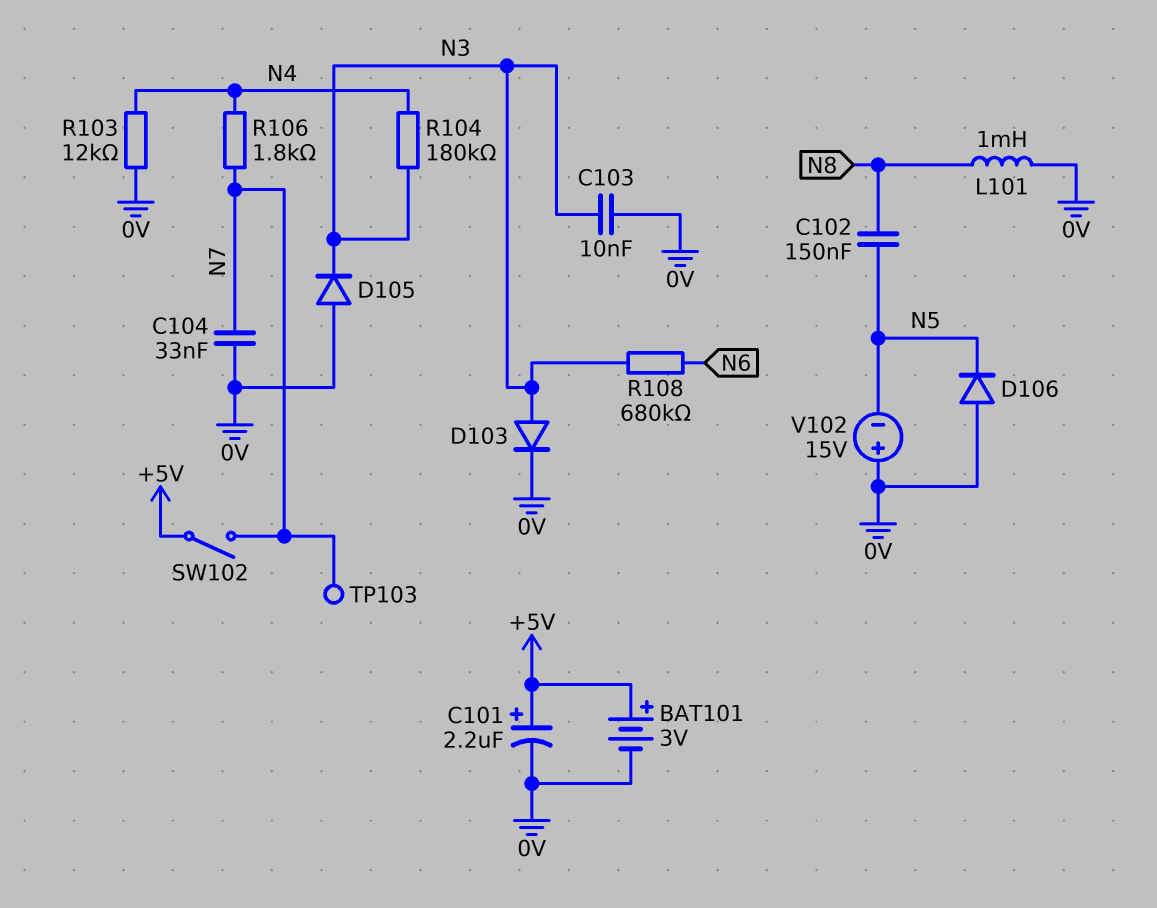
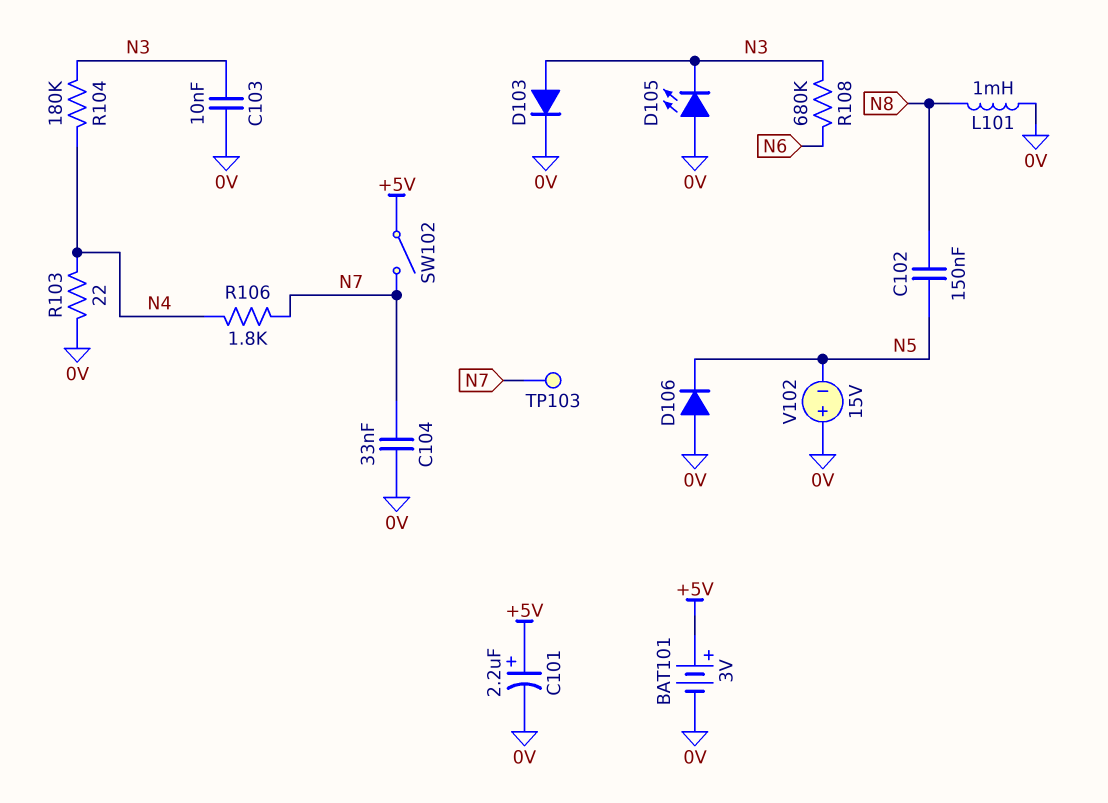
D105: diode (A 0V, K N3) -> LED (A 0V, K N3)
R103: 12k (0V, N4) -> 22 (0V, N4)

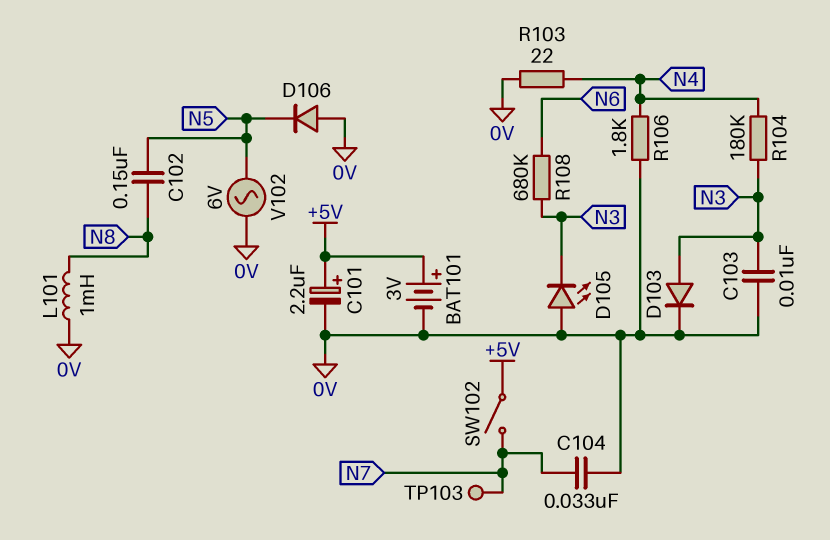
R106: 1.8k (N4, N7) -> 1.8k (0V, N4)
V102: 15V (plus 0V, minus N5) -> AC 6V (0V, N5)

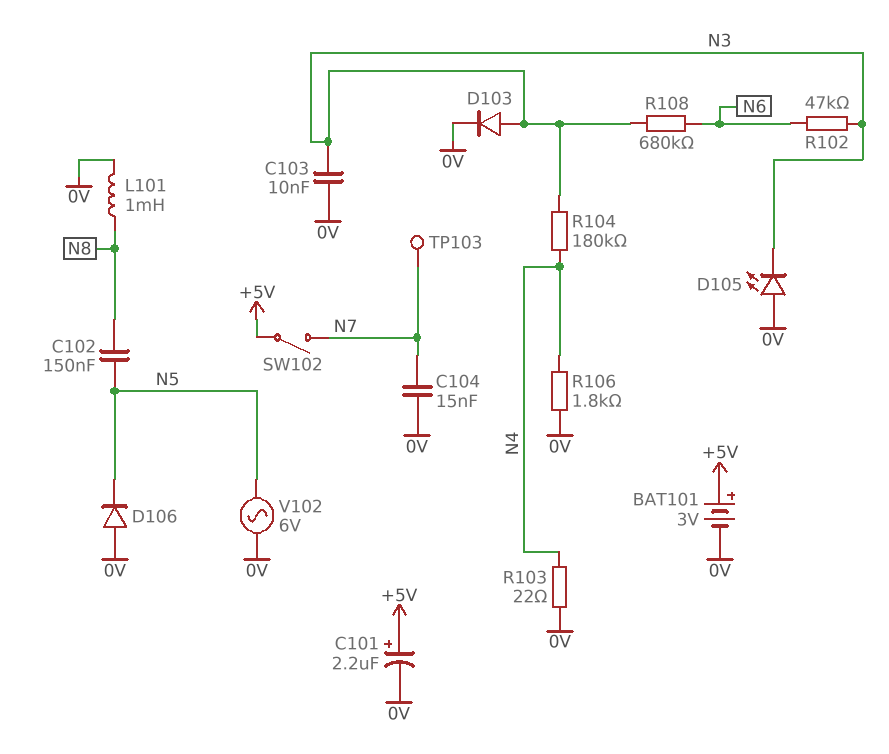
C104: 33nF (0V, N7) -> 15nF (0V, N7)
R102: none -> 47k (N3, N6)

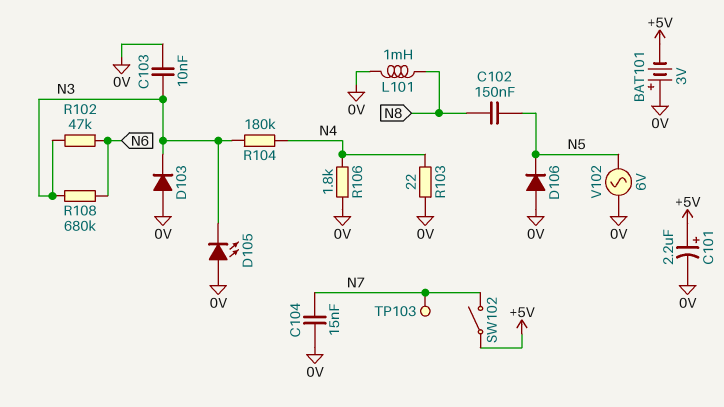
BAT101: 3V (plus +5V, minus 0V) -> 3V (plus 0V, minus +5V)
D103: diode (A N3, K 0V) -> diode (A 0V, K N3)

